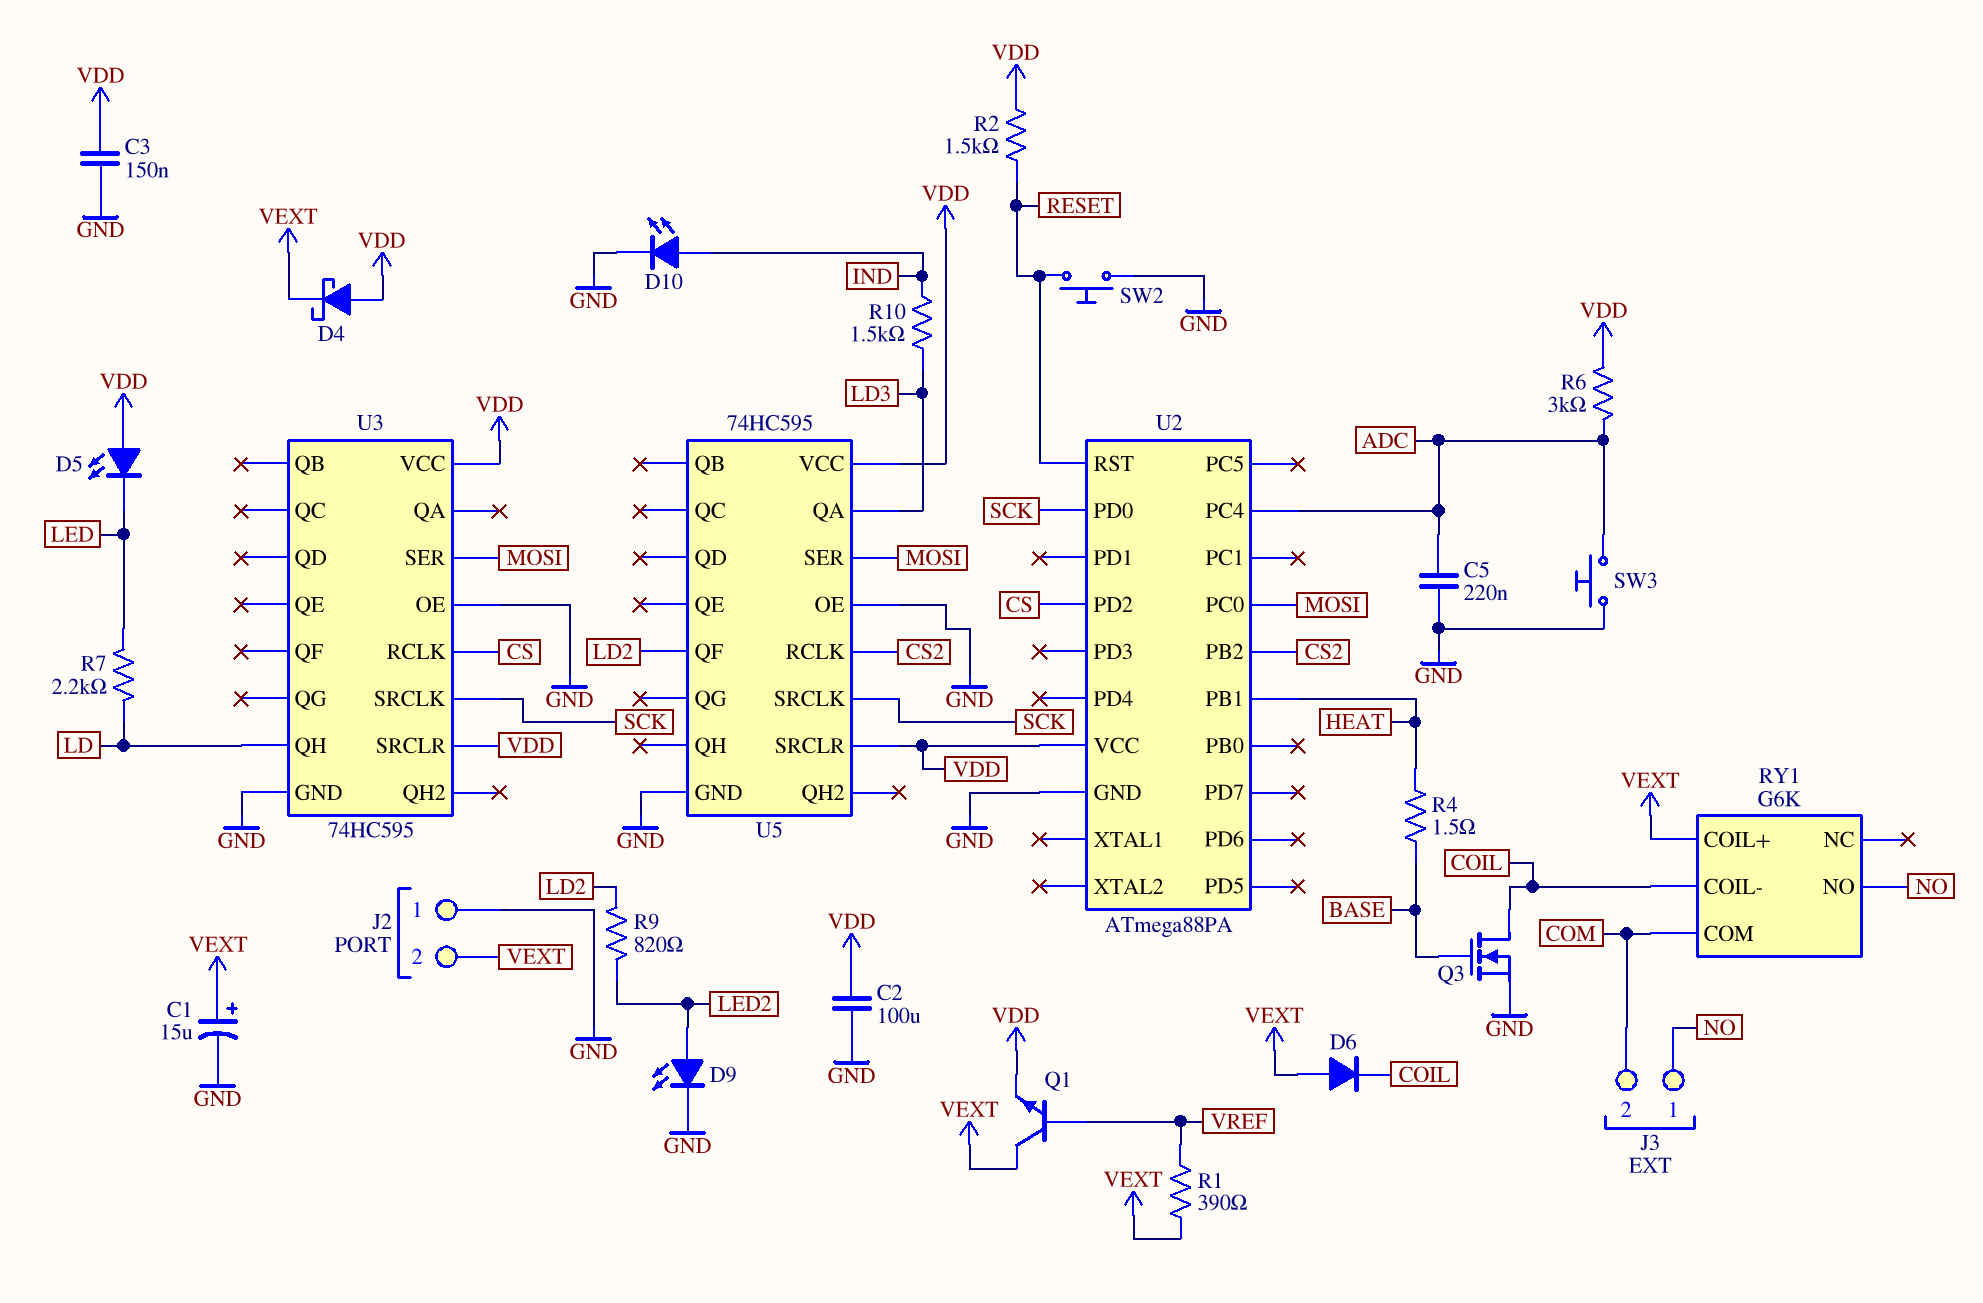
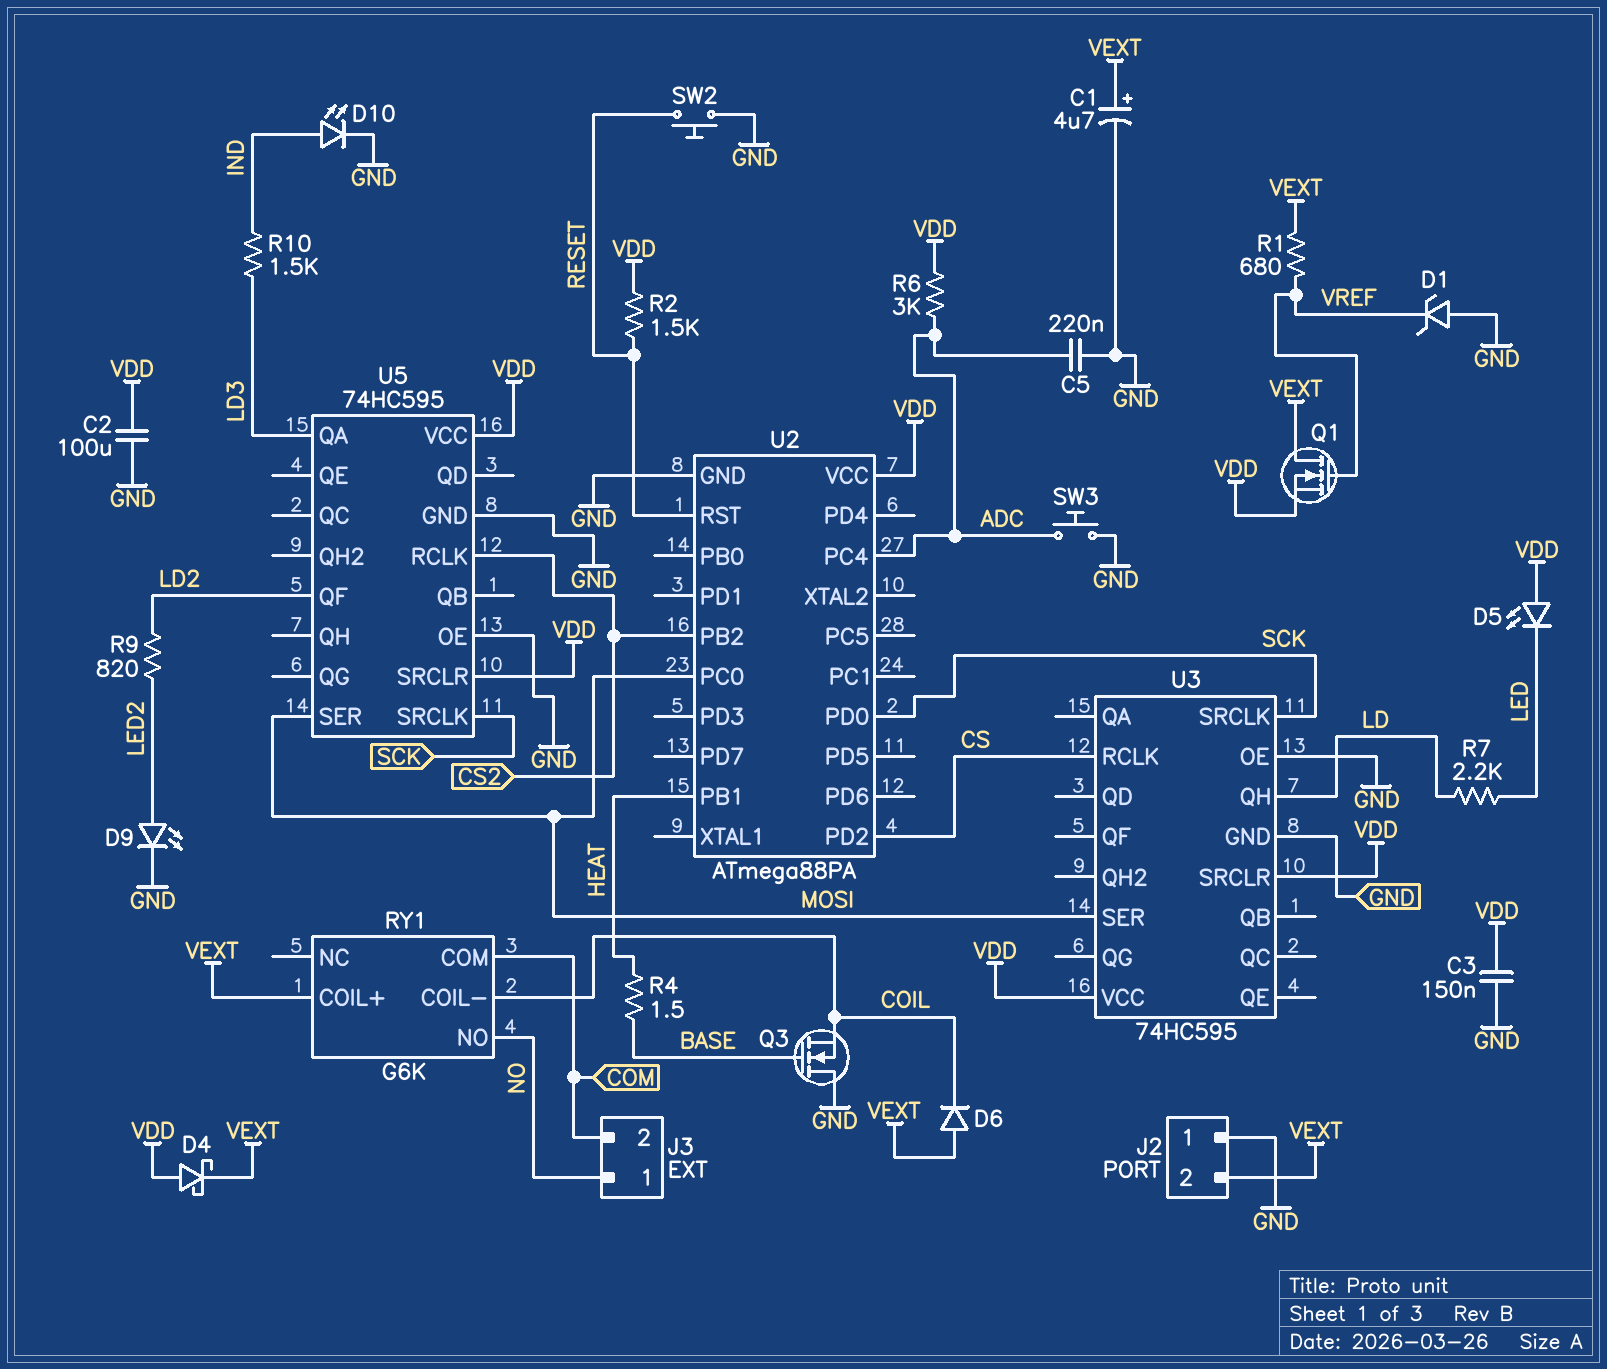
C1: 15uF (plus VEXT, minus GND) -> 4.7uF (plus VEXT, minus GND)
D1: none -> zener (A GND, K VREF)
Q1: NPN (B VREF, C VEXT, E VDD) -> NMOS (G VREF, D VEXT, S VDD)
Q3: NMOS (G BASE, D COIL, S GND) -> NMOS (G BASE, D GND, S COIL)
R1: 390 (VEXT, VREF) -> 680 (VEXT, VREF)

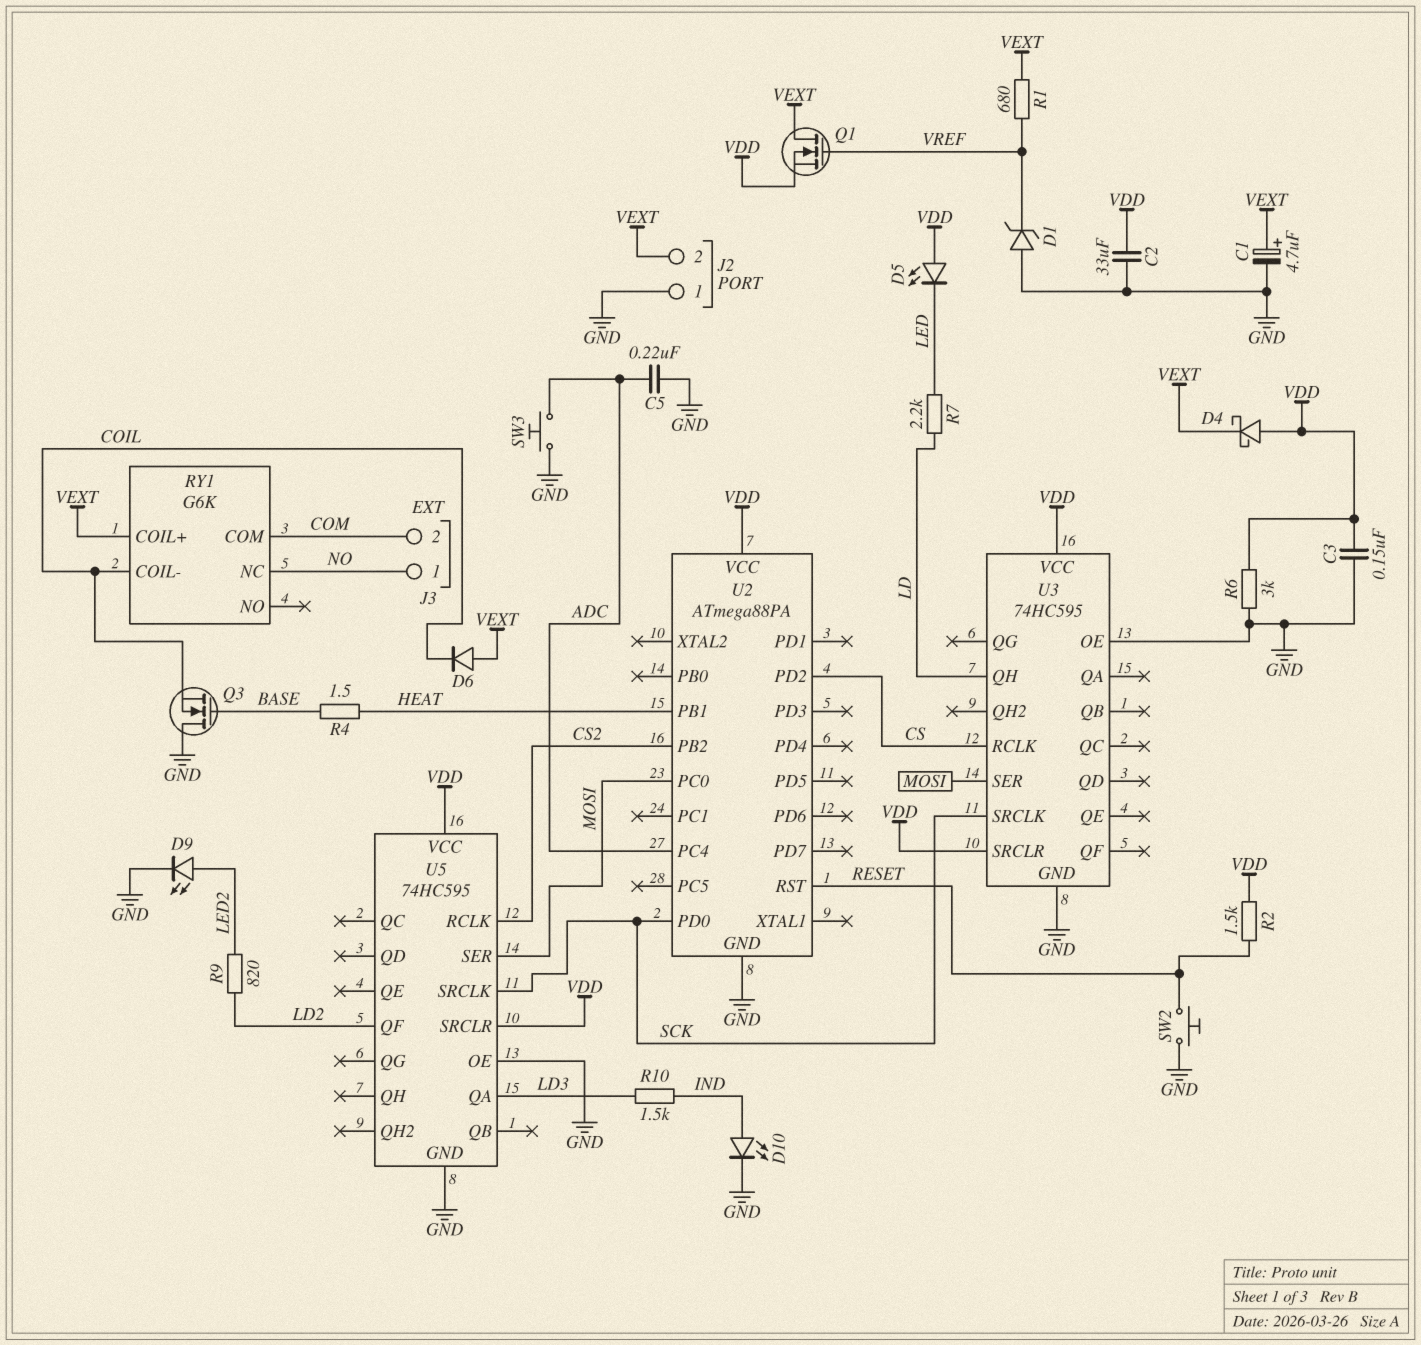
C2: 100uF (GND, VDD) -> 33uF (GND, VDD)
R6: 3k (ADC, VDD) -> 3k (GND, VDD)
RY1 pin NC: none -> NO
RY1 pin NO: NO -> none

